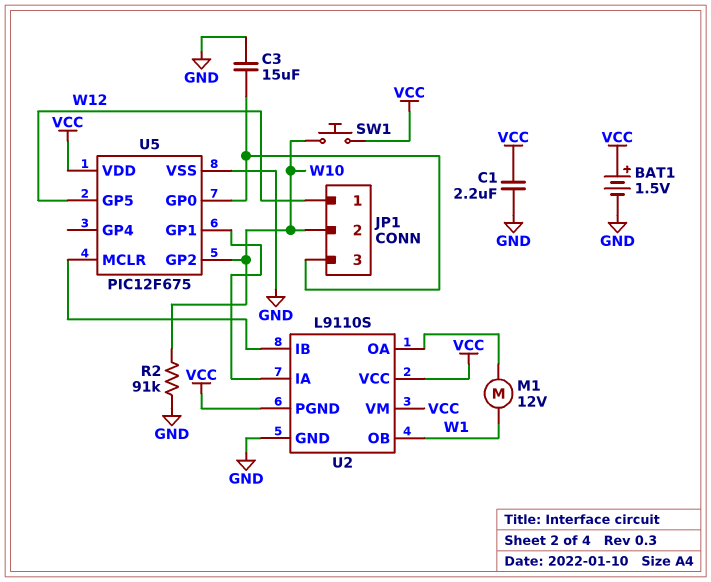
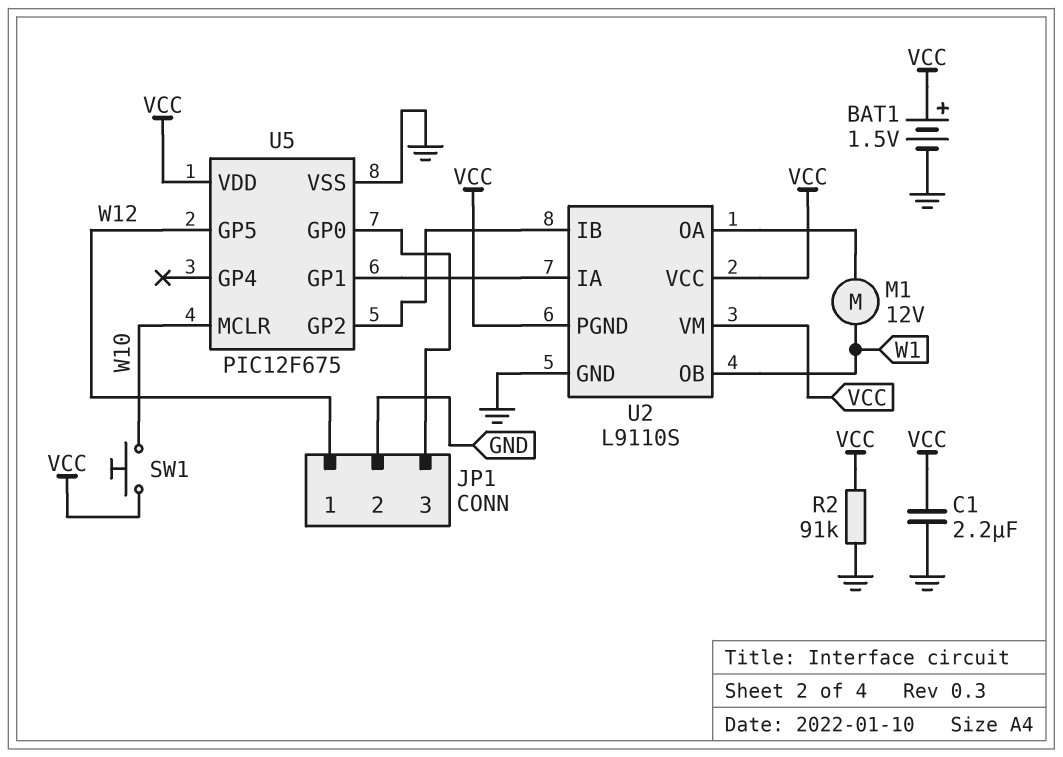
C3: 15uF (GND, JP1/3) -> none
JP1 pin 2: W10 -> GND
R2: 91k (GND, W10) -> 91k (GND, VCC)
U5 pin GP2: W10 -> U2/IB
U5 pin MCLR: U2/IB -> W10

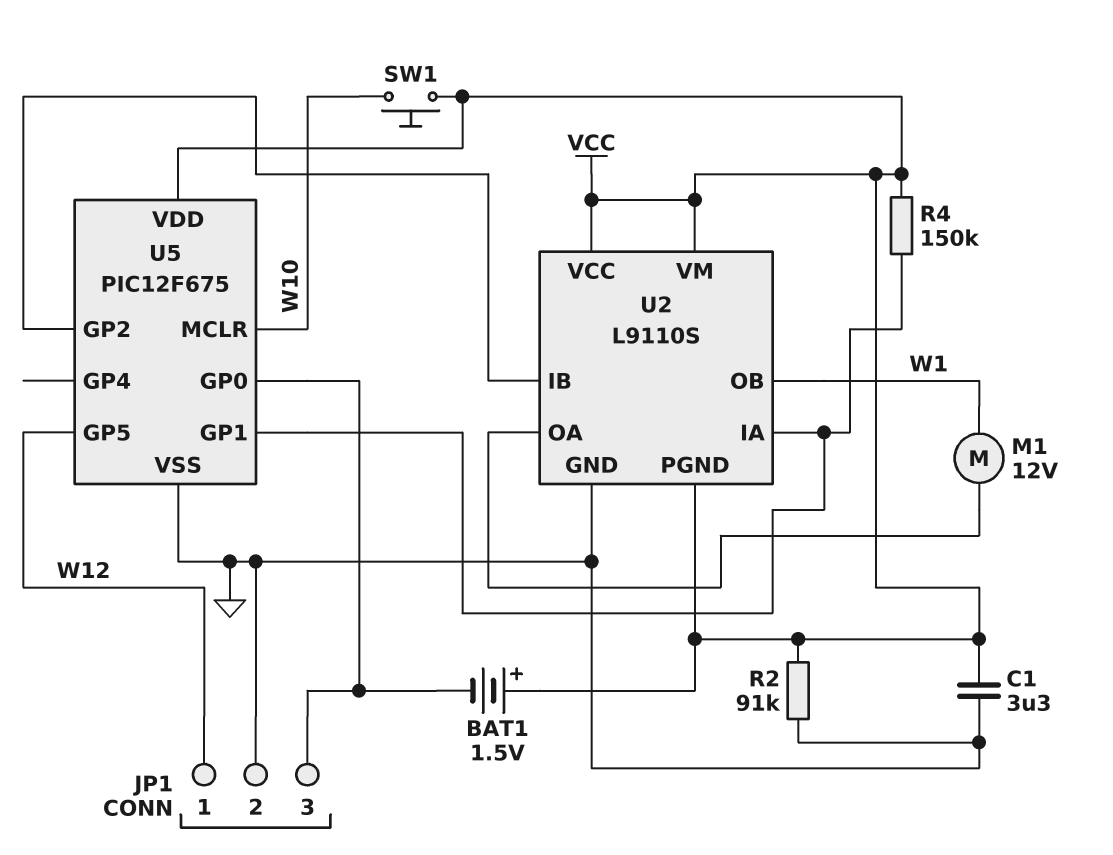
BAT1: 1.5V (plus VCC, minus GND) -> 1.5V (plus VCC, minus JP1/3)
C1: 2.2uF (GND, VCC) -> 3.3uF (GND, VCC)
R4: none -> 150k (U2/IA, VCC)

